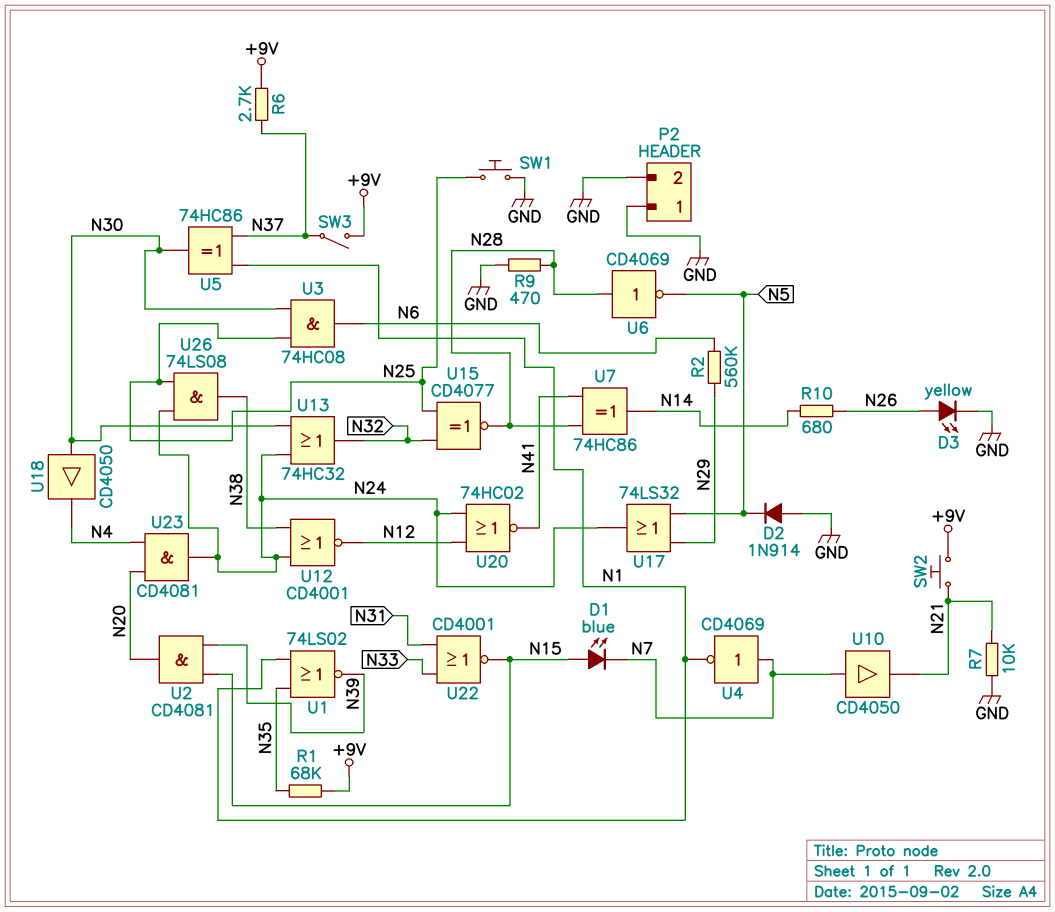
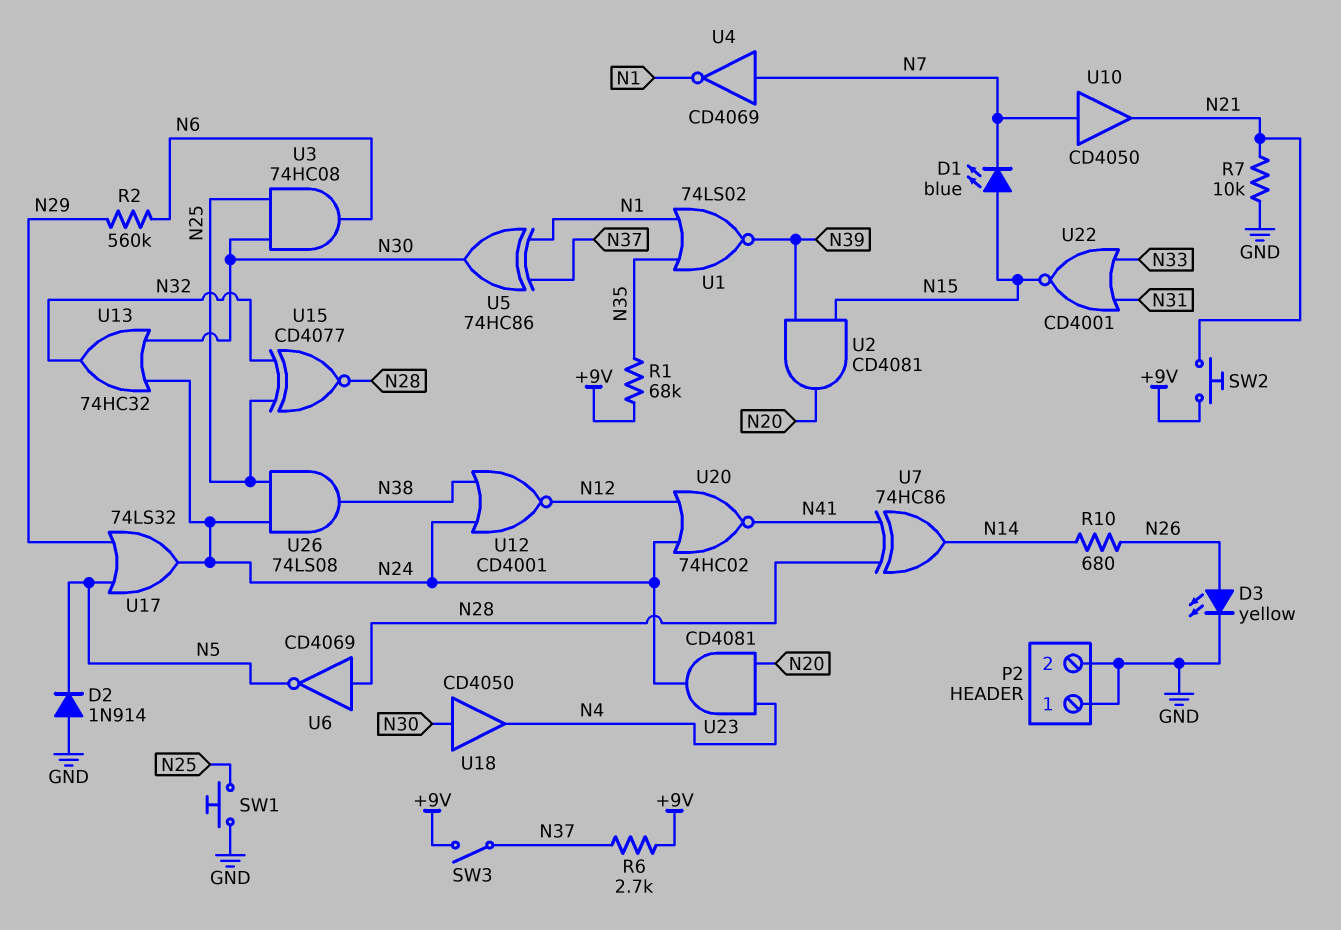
R9: 470 (GND, N28) -> none

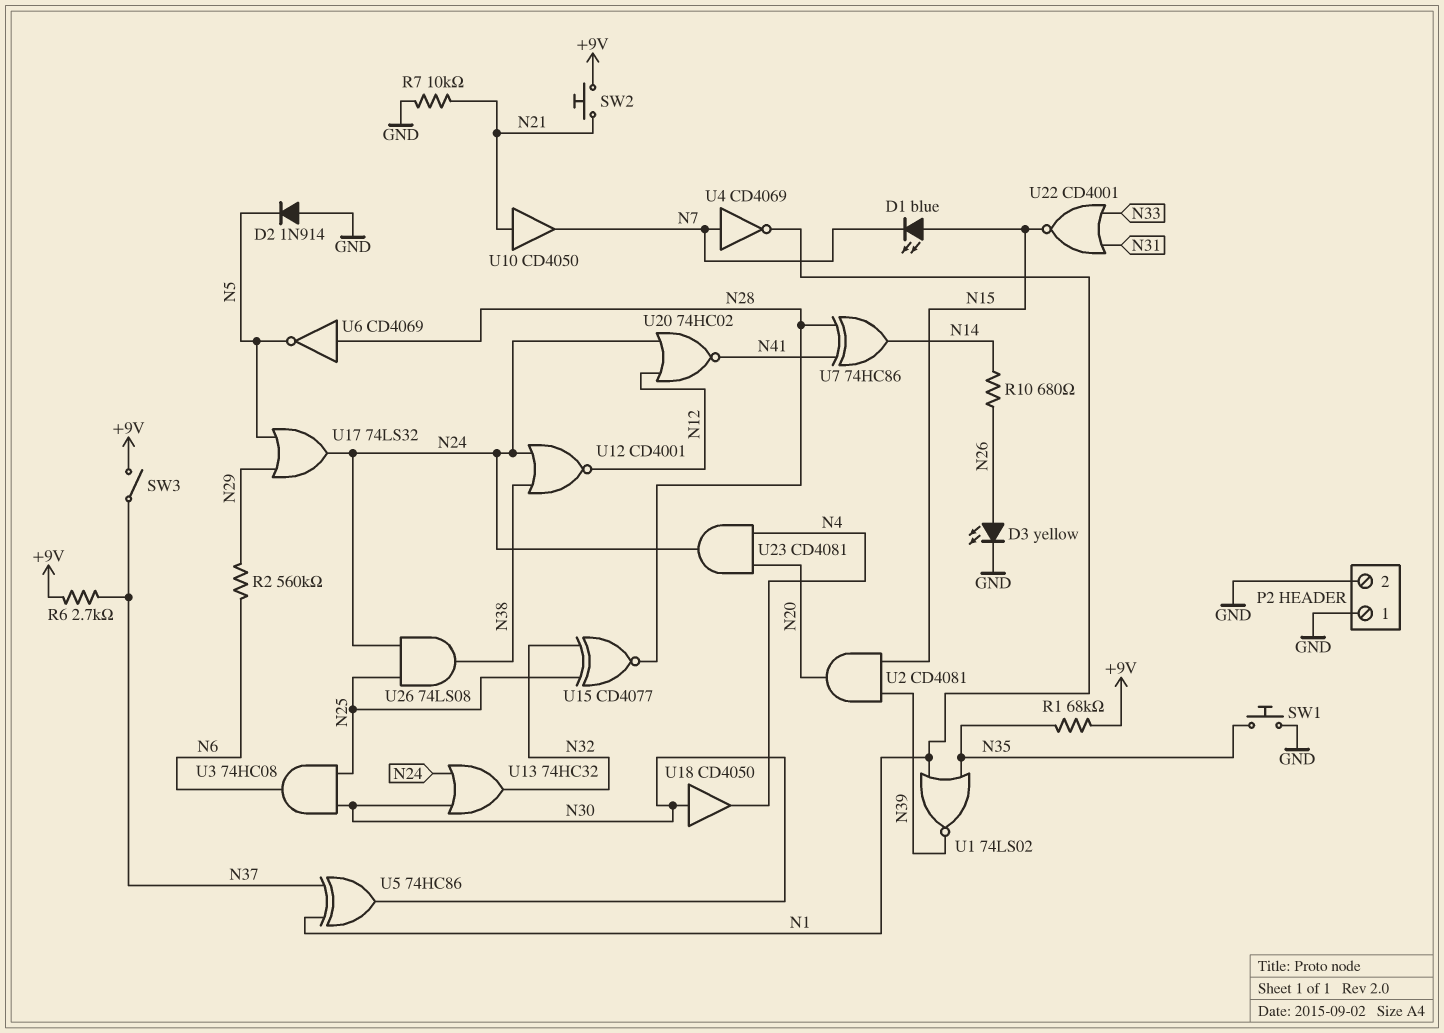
SW1: button (GND, N25) -> button (GND, N35)
U10: buffer CD4050 (in N7, out N21) -> buffer CD4050 (in N21, out N7)

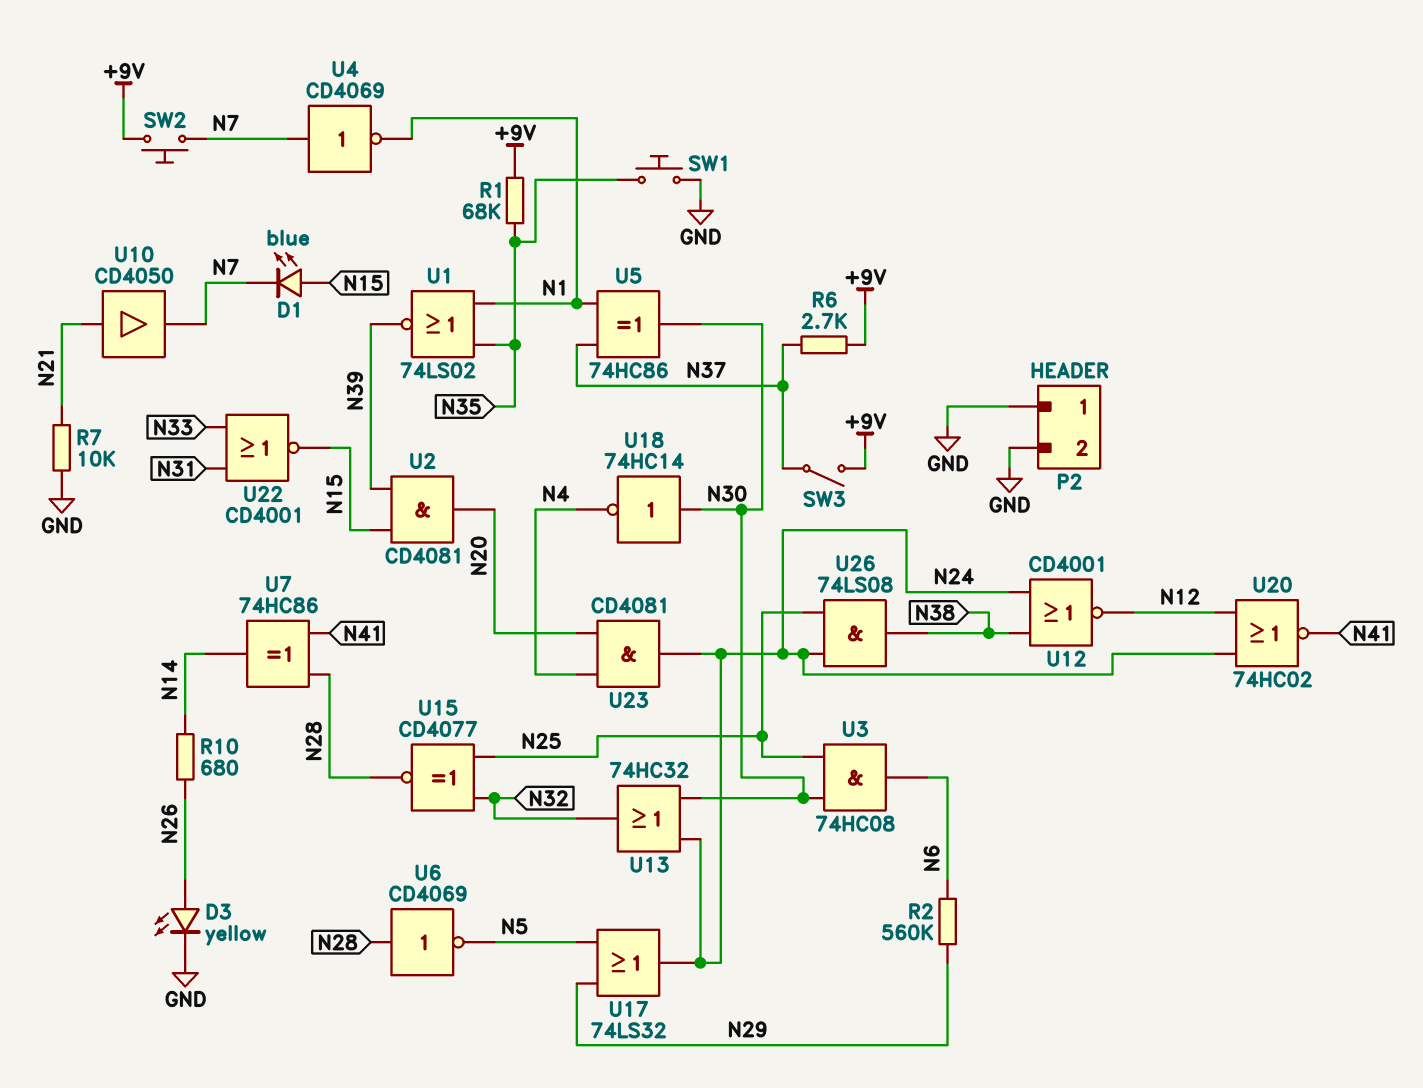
D2: diode 1N914 (A GND, K N5) -> none
SW2: button (+9V, N21) -> button (+9V, N7)
U18: buffer CD4050 (in N30, out N4) -> NOT 74HC14 (in N30, out N4)

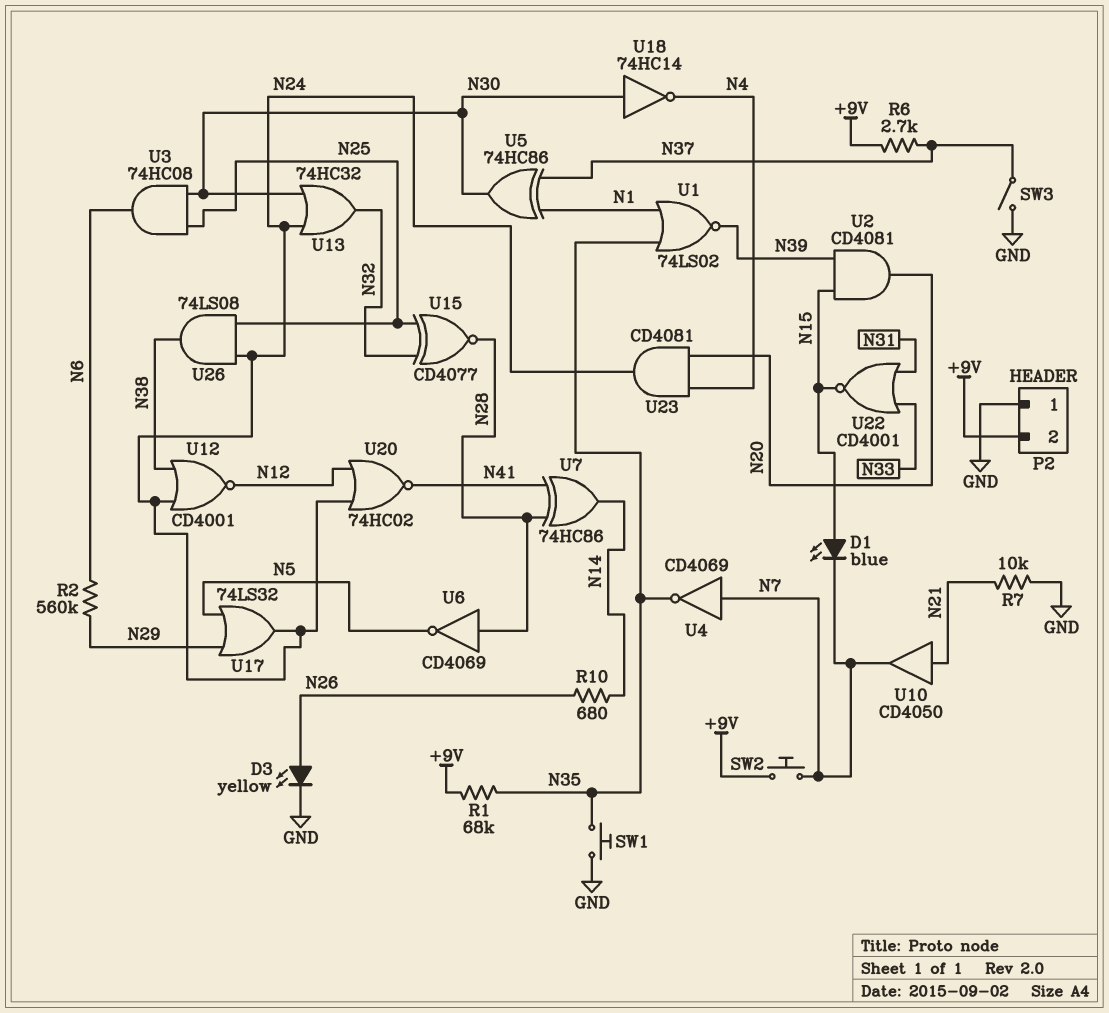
P2 pin 2: GND -> +9V
SW3: switch (+9V, N37) -> switch (GND, N37)
U4: NOT CD4069 (in N7, out N1) -> NOT CD4069 (in N7, out N35)

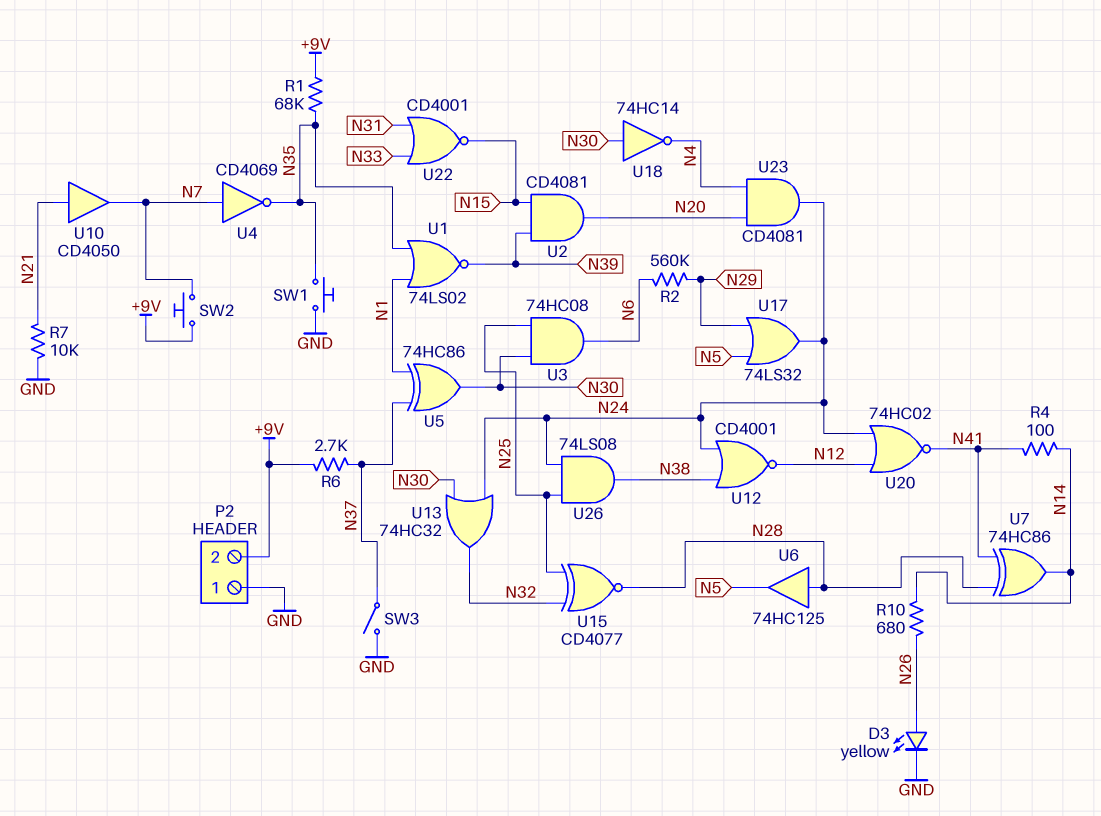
D1: LED blue (A N15, K N7) -> none
R4: none -> 100 (N14, N41)
U6: NOT CD4069 (in N28, out N5) -> buffer 74HC125 (in N28, out N5)

